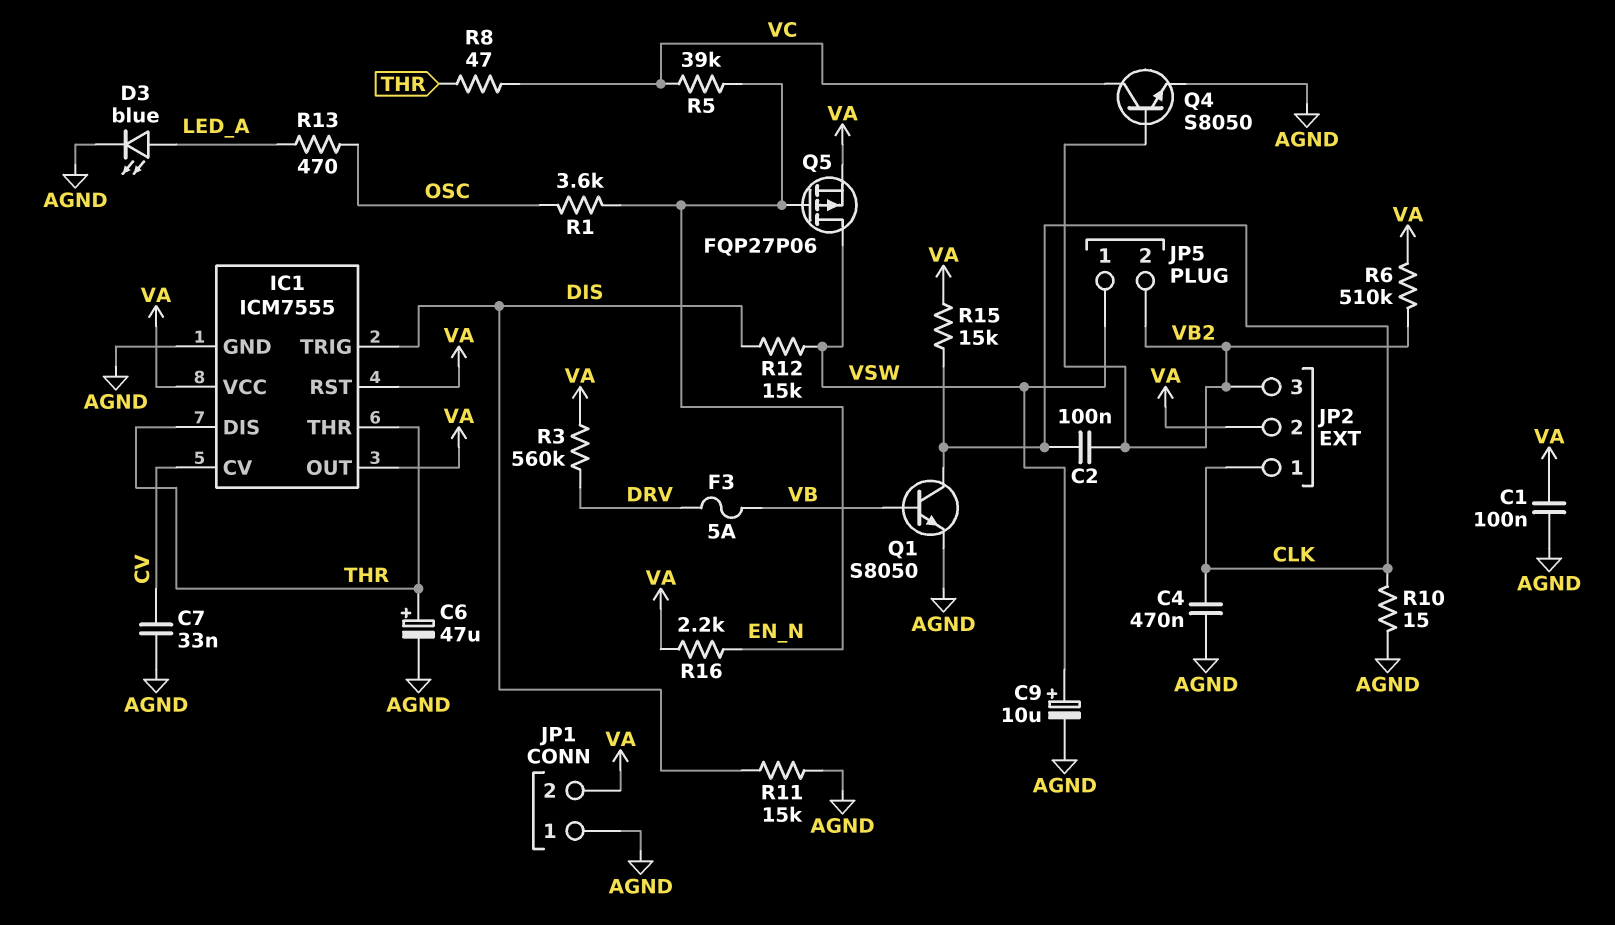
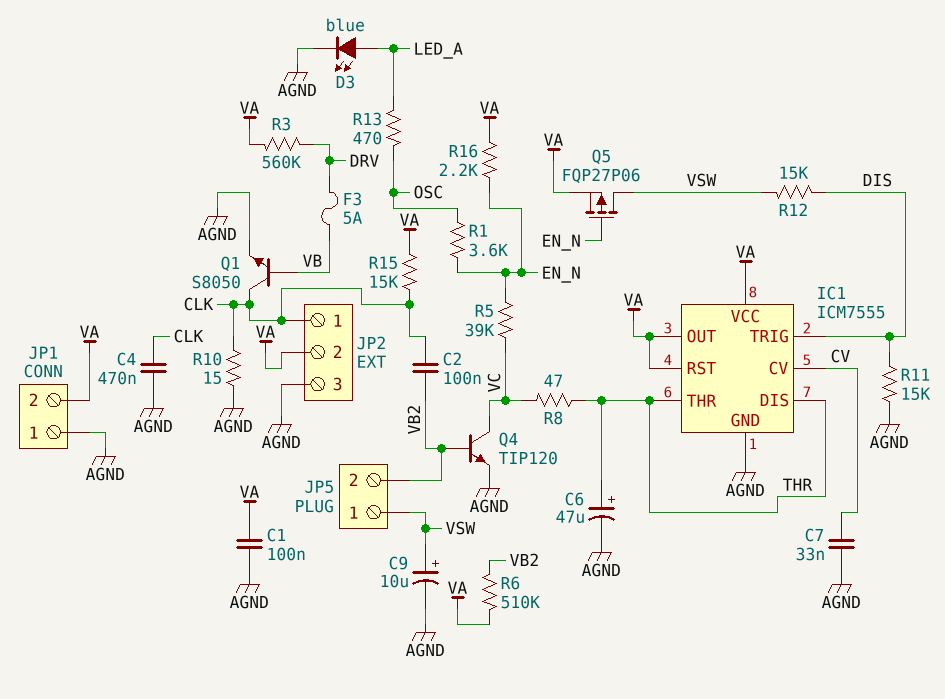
JP2 pin 3: VB2 -> AGND
Q4: NPN S8050 (B VB2, C VC, E AGND) -> NPN TIP120 (B VB2, C VC, E AGND)

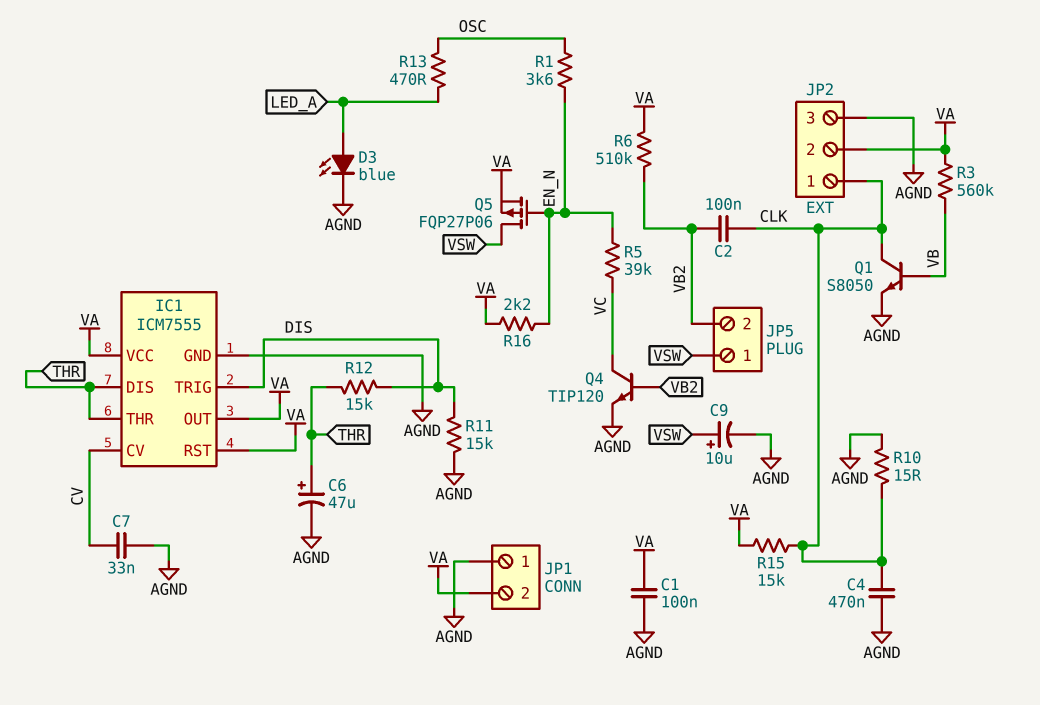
F3: 5A (DRV, VB) -> none
R3: 560k (DRV, VA) -> 560k (VA, VB)
R8: 47 (THR, VC) -> none
R12: 15k (DIS, VSW) -> 15k (DIS, THR)

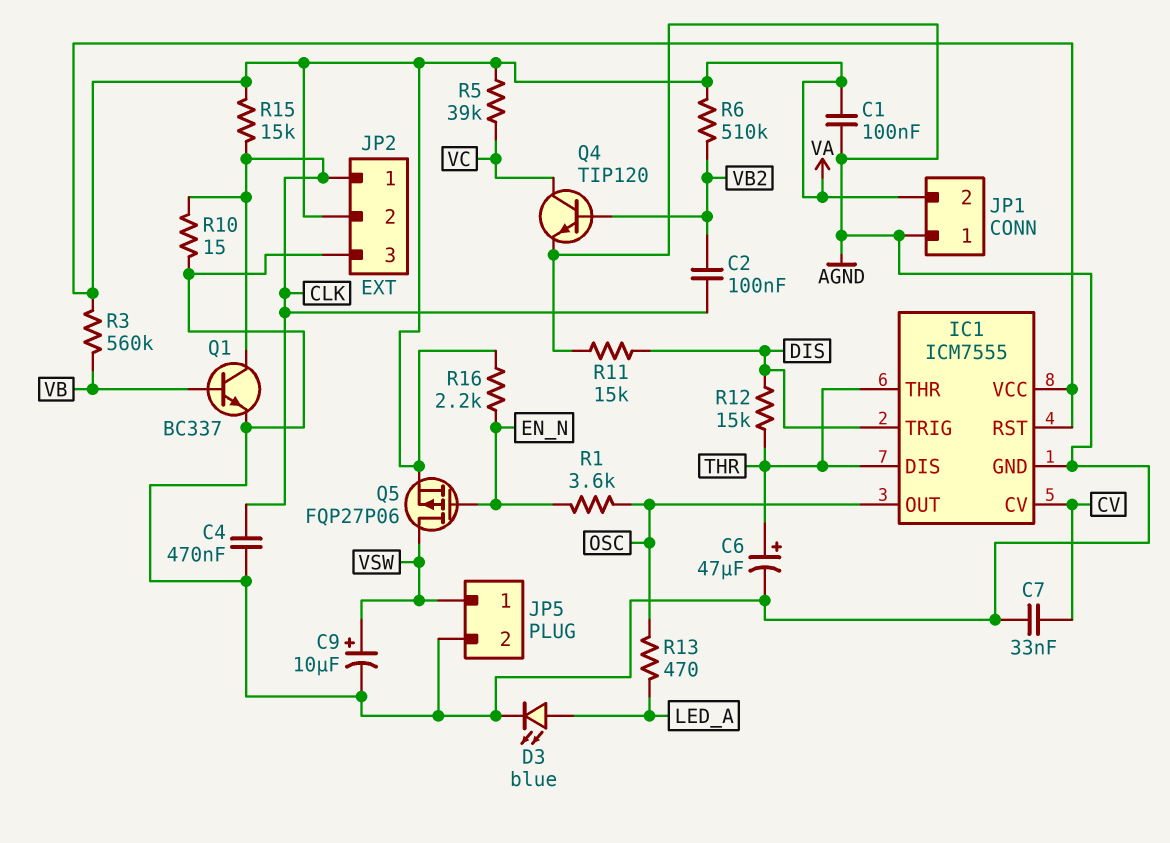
IC1 pin OUT: VA -> OSC
JP5 pin 2: VB2 -> AGND
Q1: NPN S8050 (B VB, C CLK, E AGND) -> NPN BC337 (B VB, C CLK, E AGND)
R5: 39k (EN_N, VC) -> 39k (VA, VC)

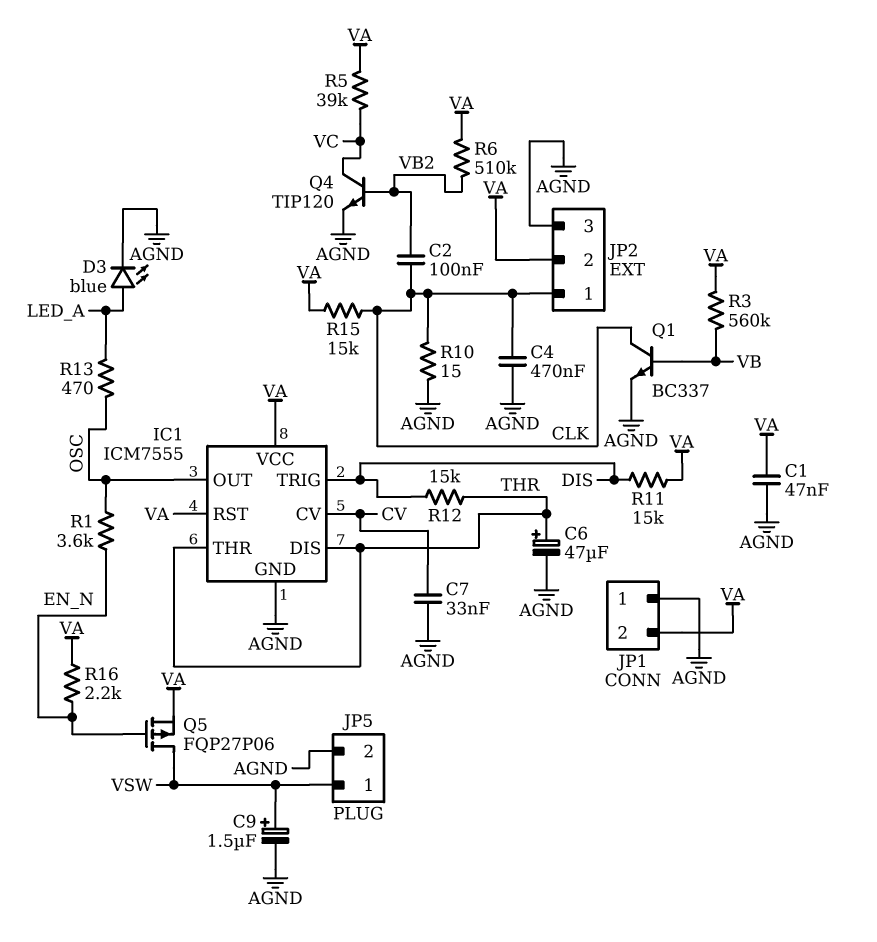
C1: 100nF (AGND, VA) -> 47nF (AGND, VA)
C9: 10uF (plus VSW, minus AGND) -> 1.5uF (plus VSW, minus AGND)
R11: 15k (AGND, DIS) -> 15k (DIS, VA)

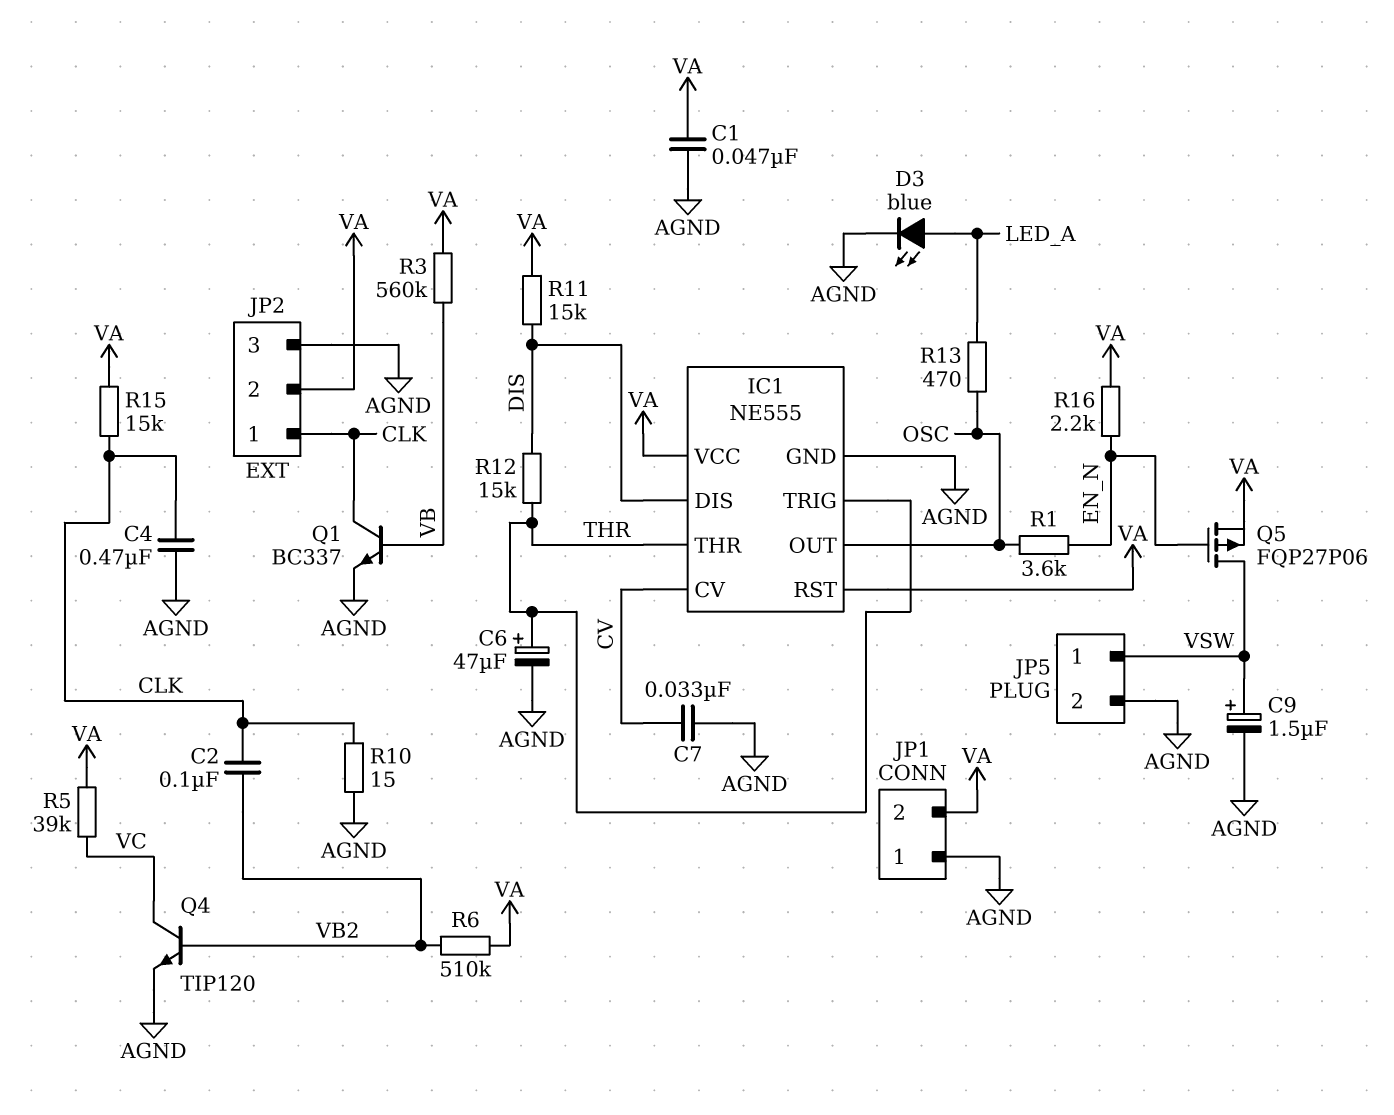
IC1: ICM7555 -> NE555
IC1 pin DIS: THR -> DIS
IC1 pin TRIG: DIS -> THR

